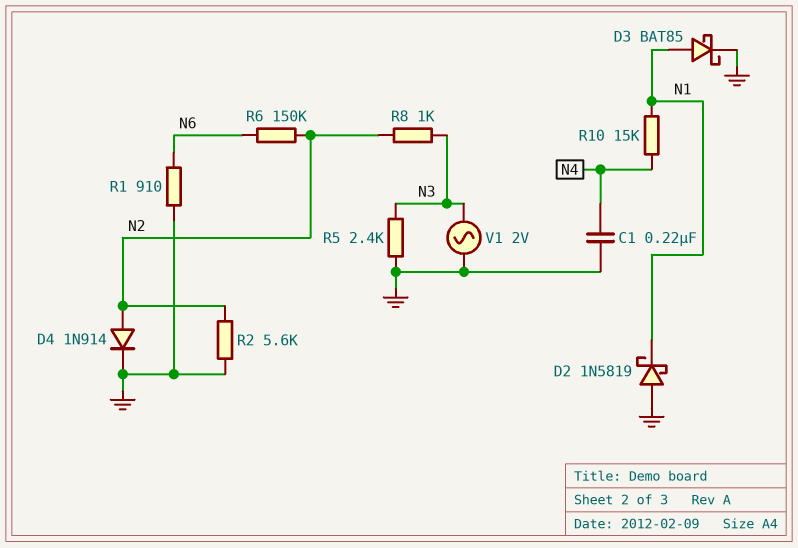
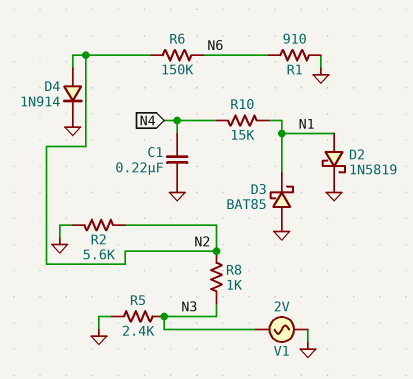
D2: schottky 1N5819 (A GND, K N1) -> schottky 1N5819 (A N1, K GND)
D3: schottky BAT85 (A N1, K GND) -> schottky BAT85 (A GND, K N1)

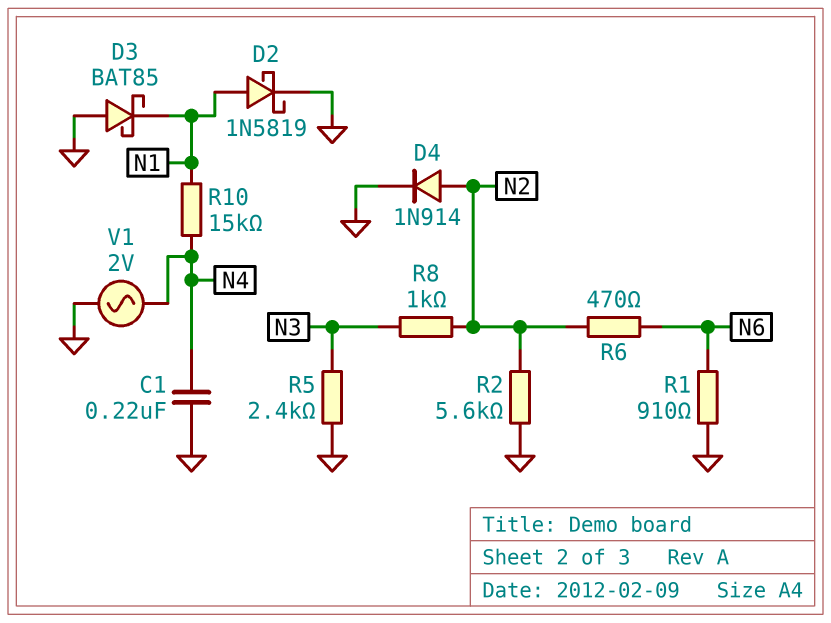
R6: 150k (N2, N6) -> 470 (N2, N6)
V1: AC 2V (GND, N3) -> AC 2V (GND, N4)

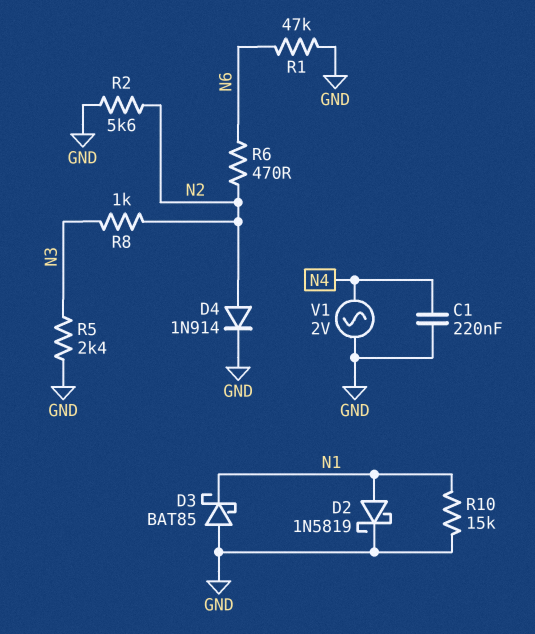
R1: 910 (GND, N6) -> 47k (GND, N6)
R10: 15k (N1, N4) -> 15k (GND, N1)

